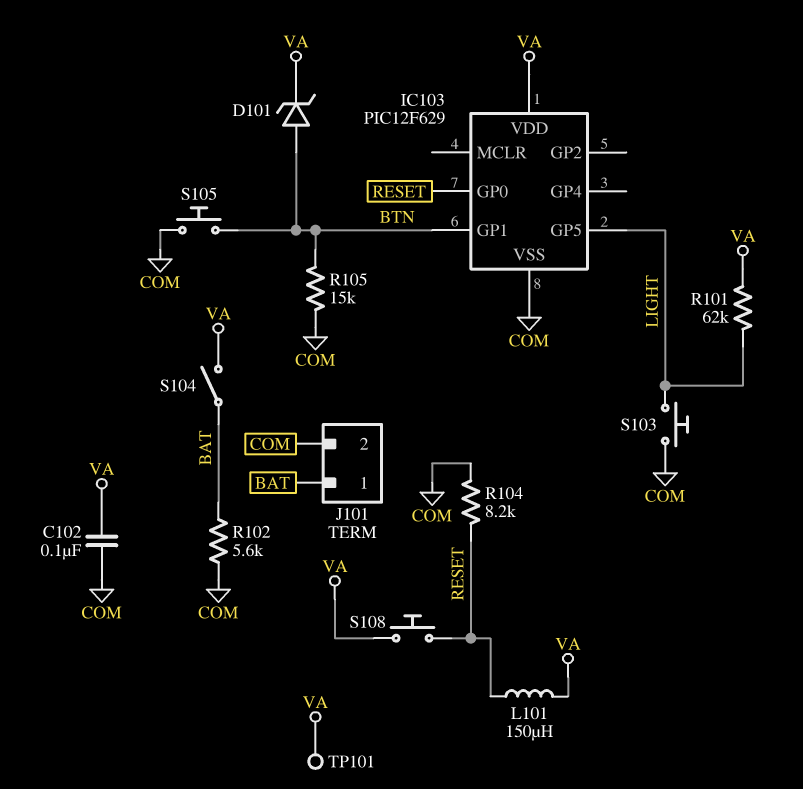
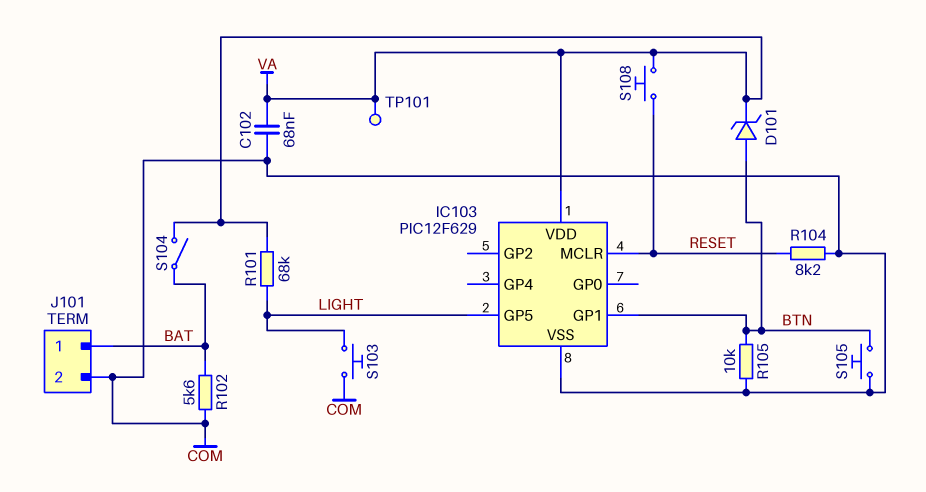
C102: 100nF (COM, VA) -> 68nF (COM, VA)
IC103 pin GP0: RESET -> none
IC103 pin MCLR: none -> RESET
L101: 150uH (RESET, VA) -> none
R101: 62k (LIGHT, VA) -> 68k (LIGHT, VA)
R105: 15k (BTN, COM) -> 10k (BTN, COM)

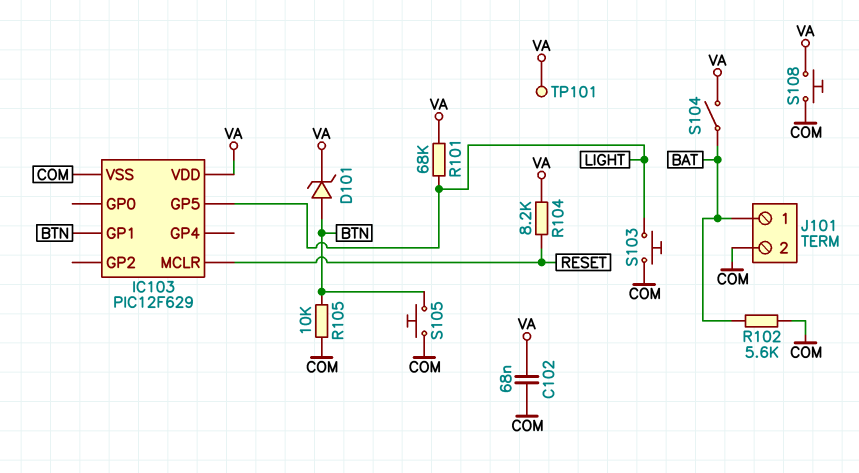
R104: 8.2k (COM, RESET) -> 8.2k (RESET, VA)
S108: button (RESET, VA) -> button (COM, VA)

